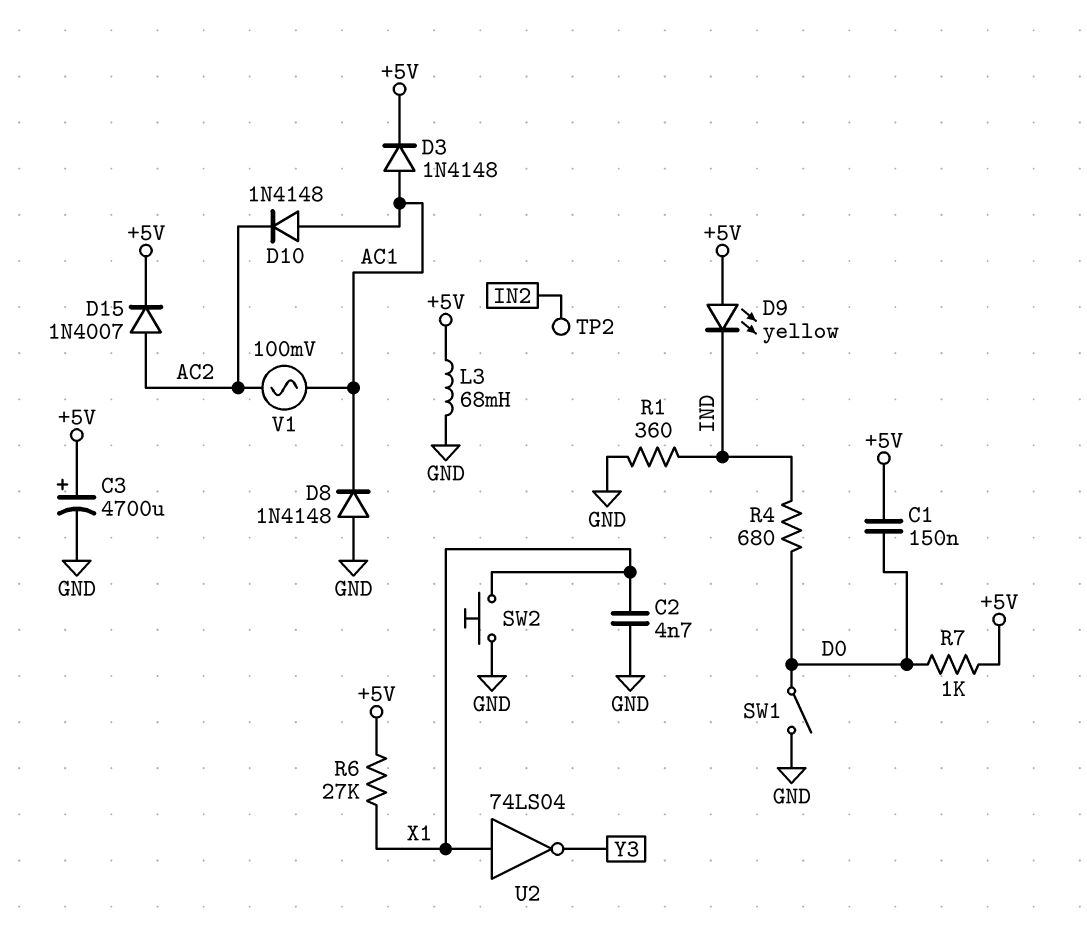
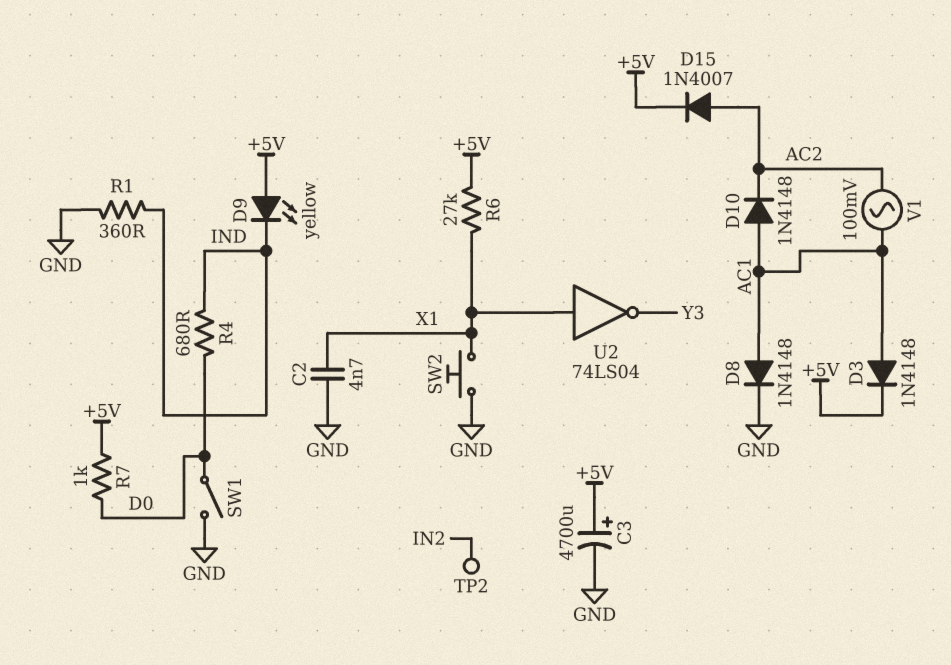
C1: 150nF (+5V, D0) -> none
D8: diode 1N4148 (A GND, K AC1) -> diode 1N4148 (A AC1, K GND)
L3: 68mH (+5V, GND) -> none

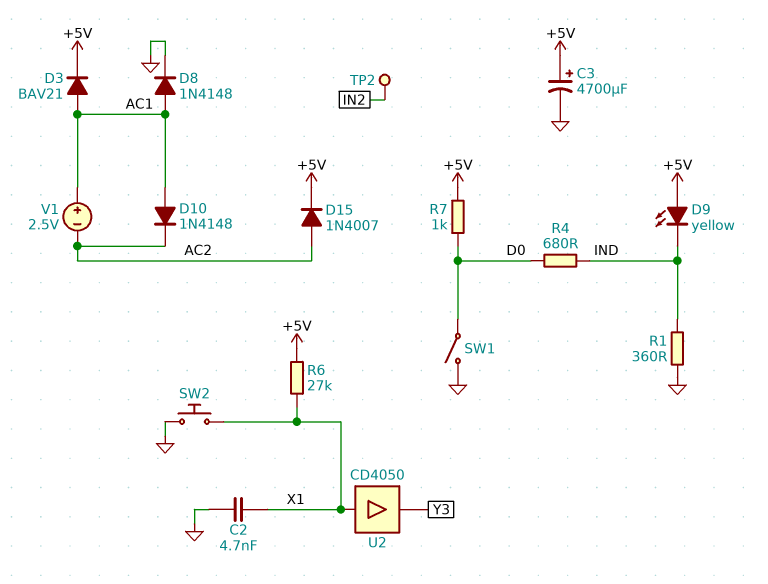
D3: diode 1N4148 (A AC1, K +5V) -> diode BAV21 (A AC1, K +5V)
U2: NOT 74LS04 (in X1, out Y3) -> buffer CD4050 (in X1, out Y3)
V1: AC 100mV (AC1, AC2) -> 2.5V (plus AC1, minus AC2)

